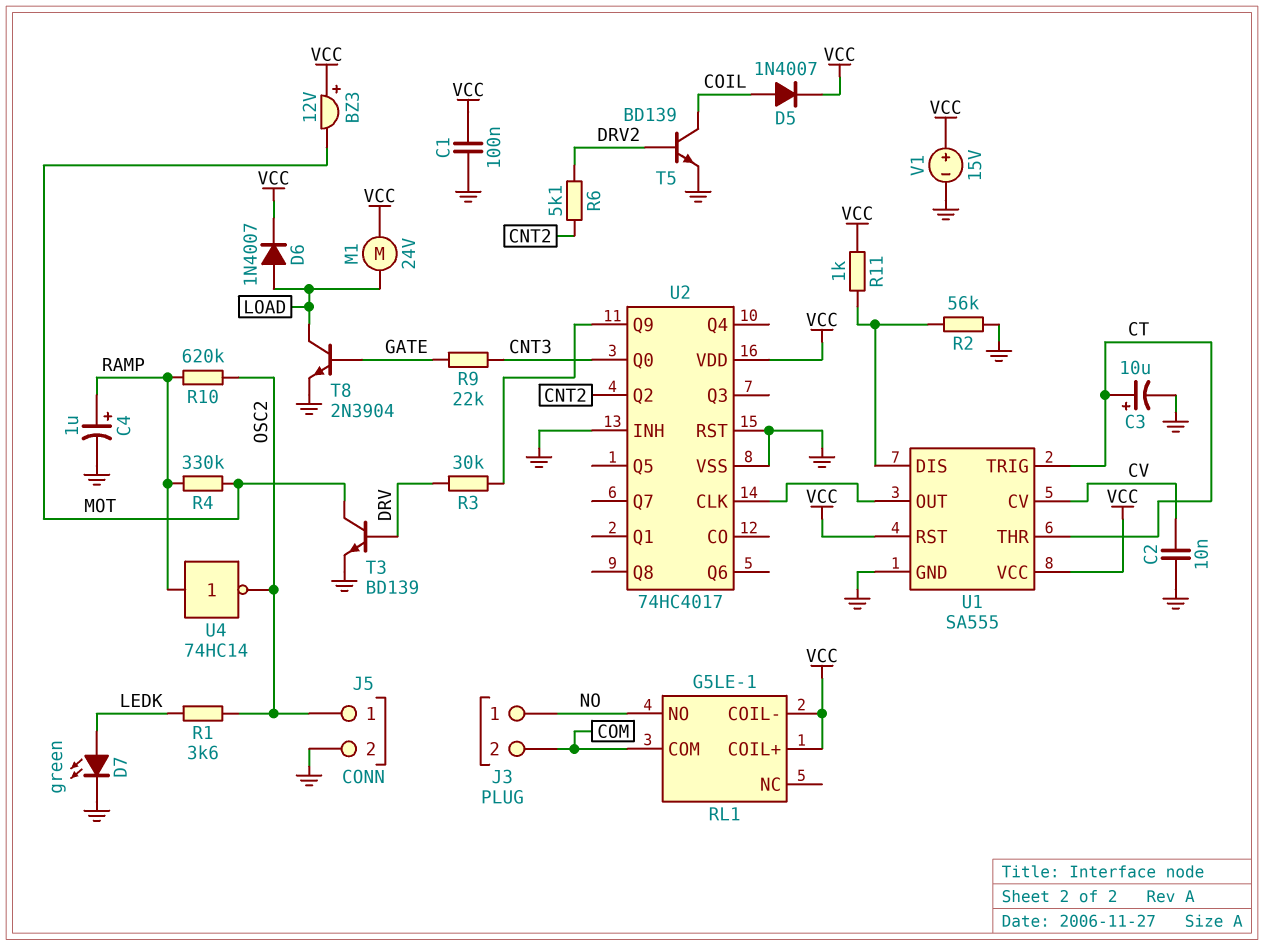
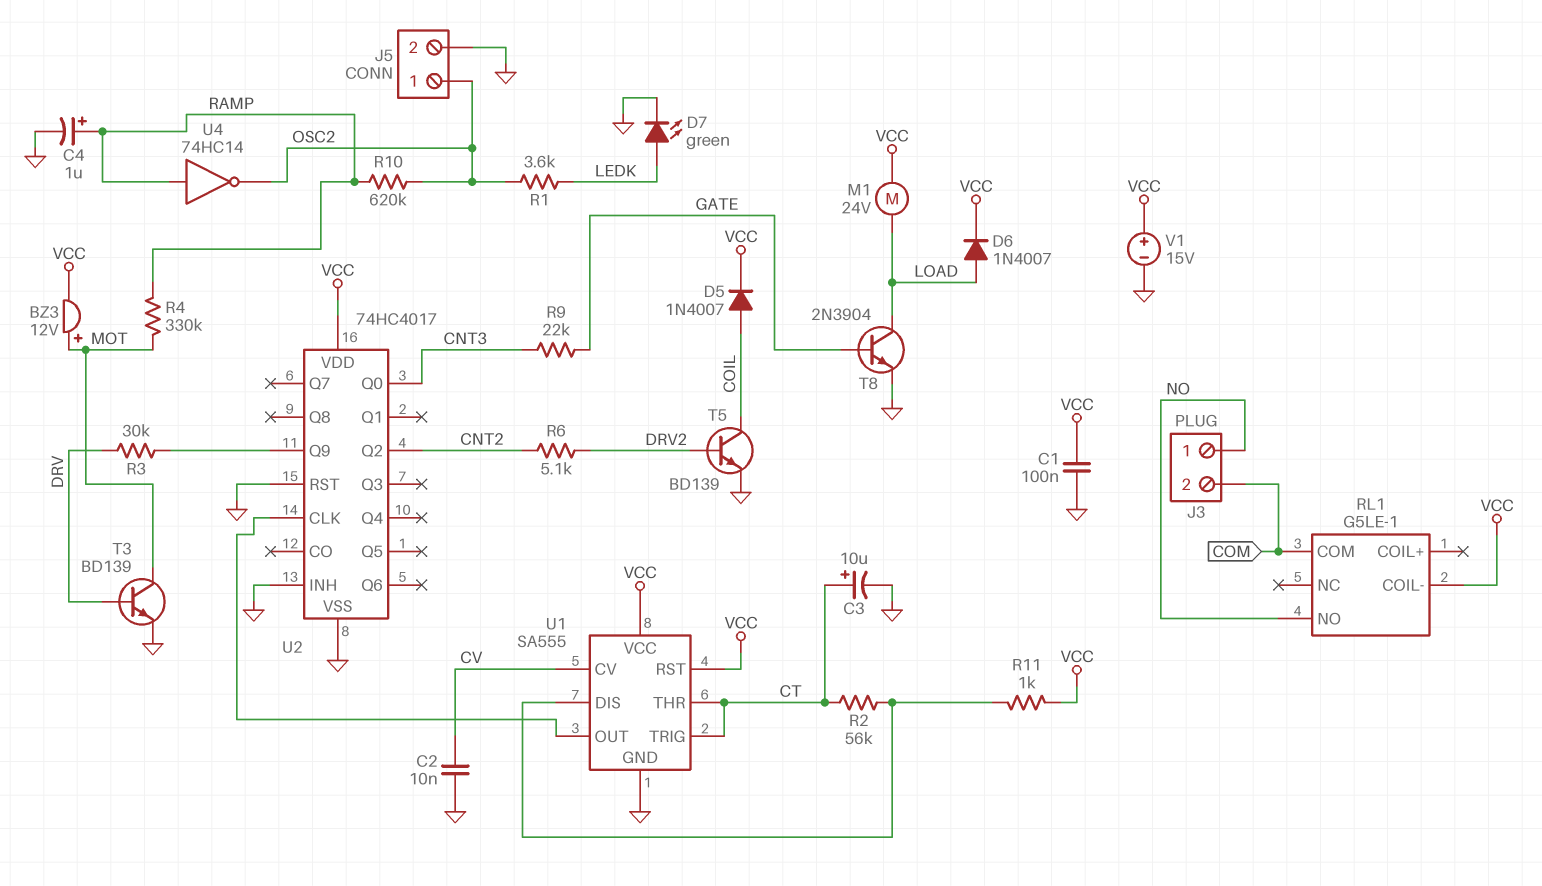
BZ3: buzzer 12V (plus VCC, minus MOT) -> buzzer 12V (plus MOT, minus VCC)
R2: 56k (GND, U1/DIS) -> 56k (CT, U1/DIS)
RL1 pin COIL+: VCC -> none

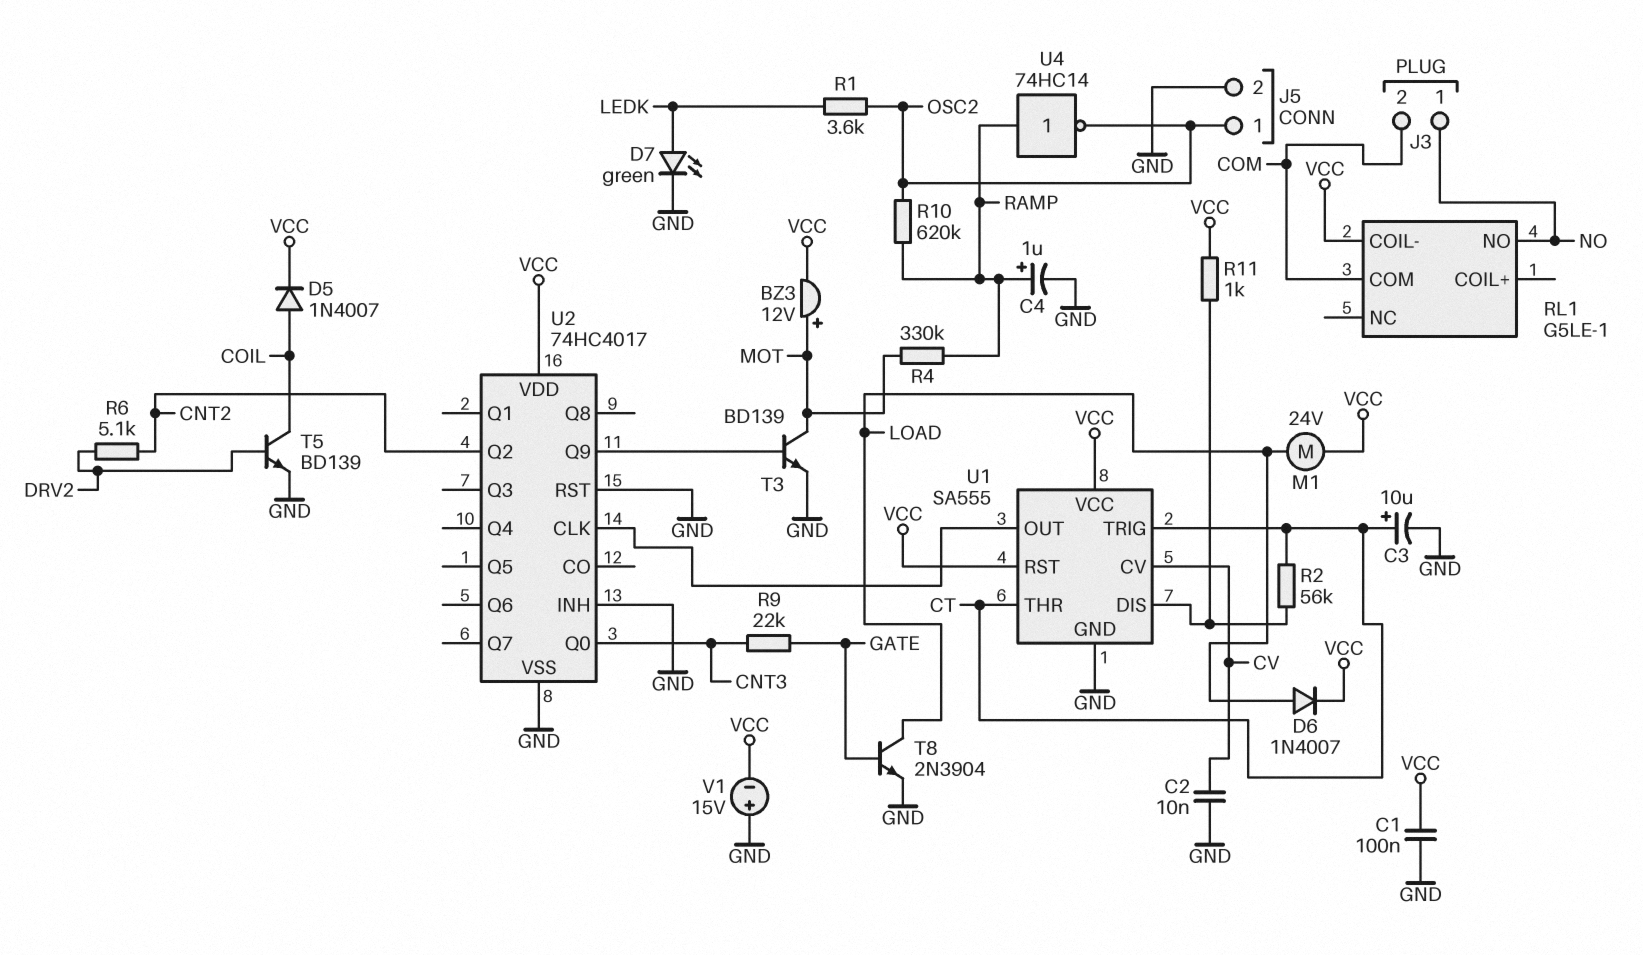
R3: 30k (DRV, U2/Q9) -> none
T3: NPN BD139 (B DRV, C MOT, E GND) -> NPN BD139 (B U2/Q9, C MOT, E GND)
V1: 15V (plus VCC, minus GND) -> 15V (plus GND, minus VCC)

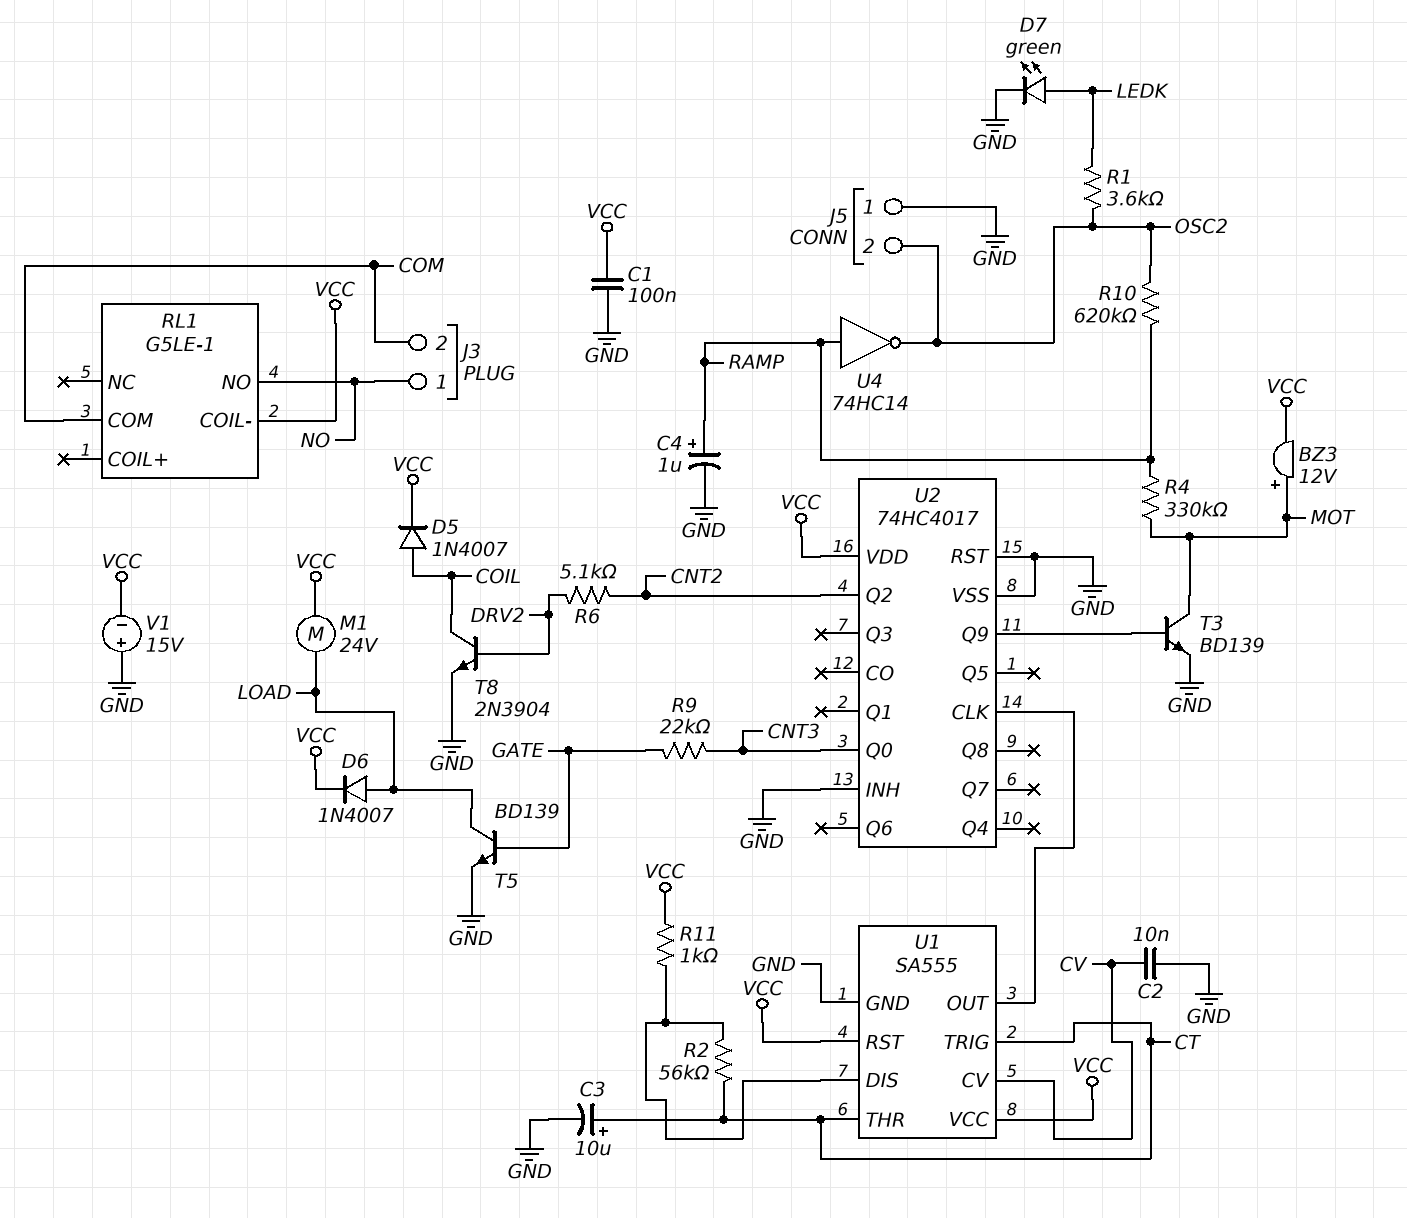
J5 pin 1: OSC2 -> GND
J5 pin 2: GND -> OSC2
T5: NPN BD139 (B DRV2, C COIL, E GND) -> NPN BD139 (B GATE, C LOAD, E GND)
T8: NPN 2N3904 (B GATE, C LOAD, E GND) -> NPN 2N3904 (B DRV2, C COIL, E GND)

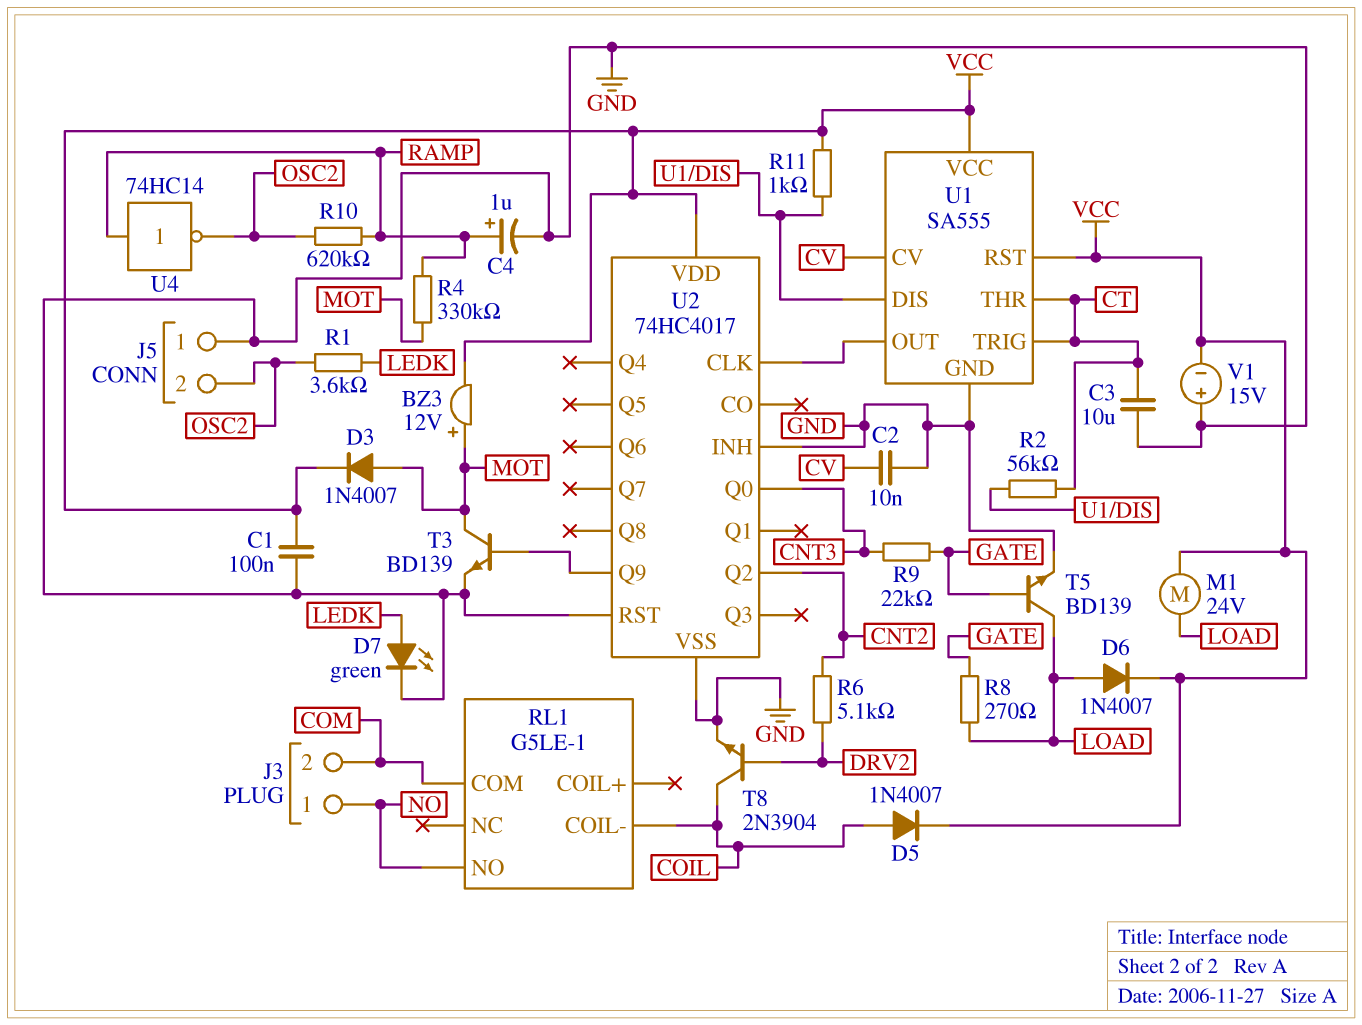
C3: 10uF (plus CT, minus GND) -> 10uF (CT, GND)
D3: none -> diode 1N4007 (A MOT, K VCC)
R8: none -> 270 (GATE, LOAD)
RL1 pin COIL-: VCC -> COIL

